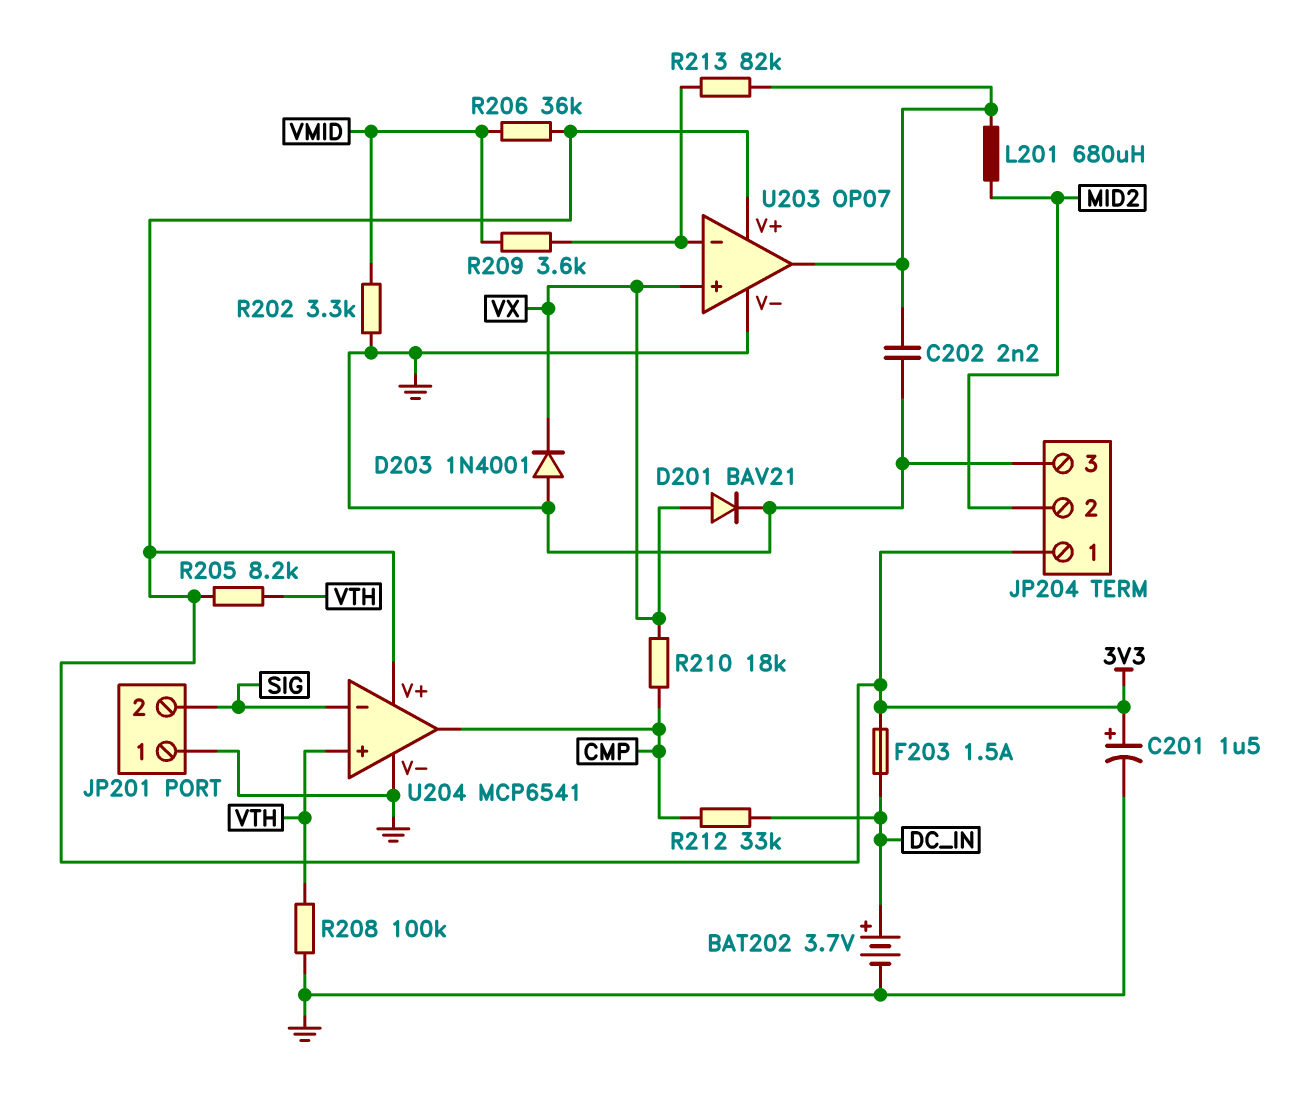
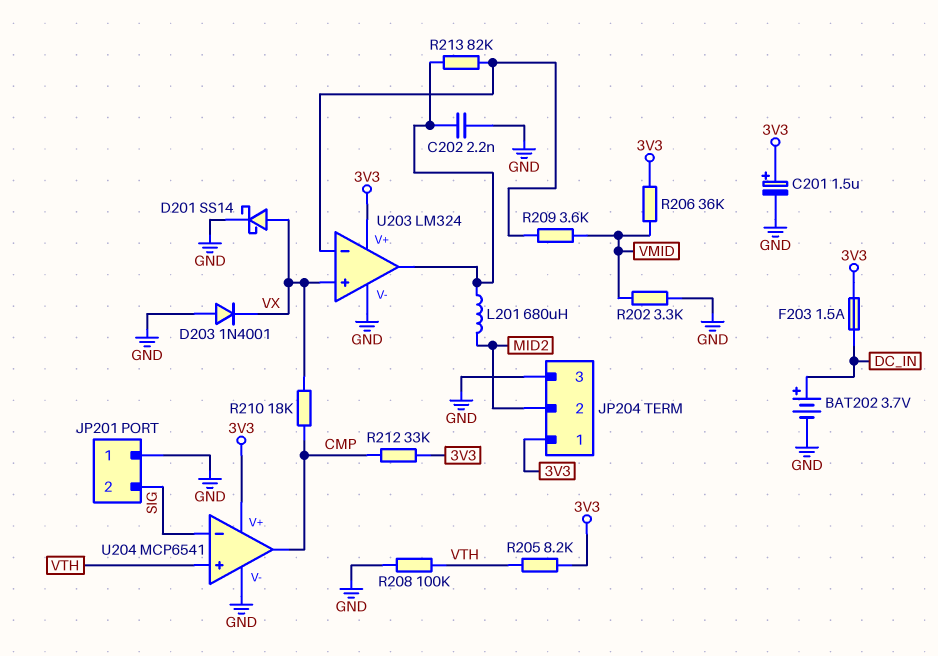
D201: diode BAV21 (A VX, K GND) -> schottky SS14 (A VX, K GND)
R212: 33k (CMP, DC_IN) -> 33k (3V3, CMP)
U203: OP07 -> LM324

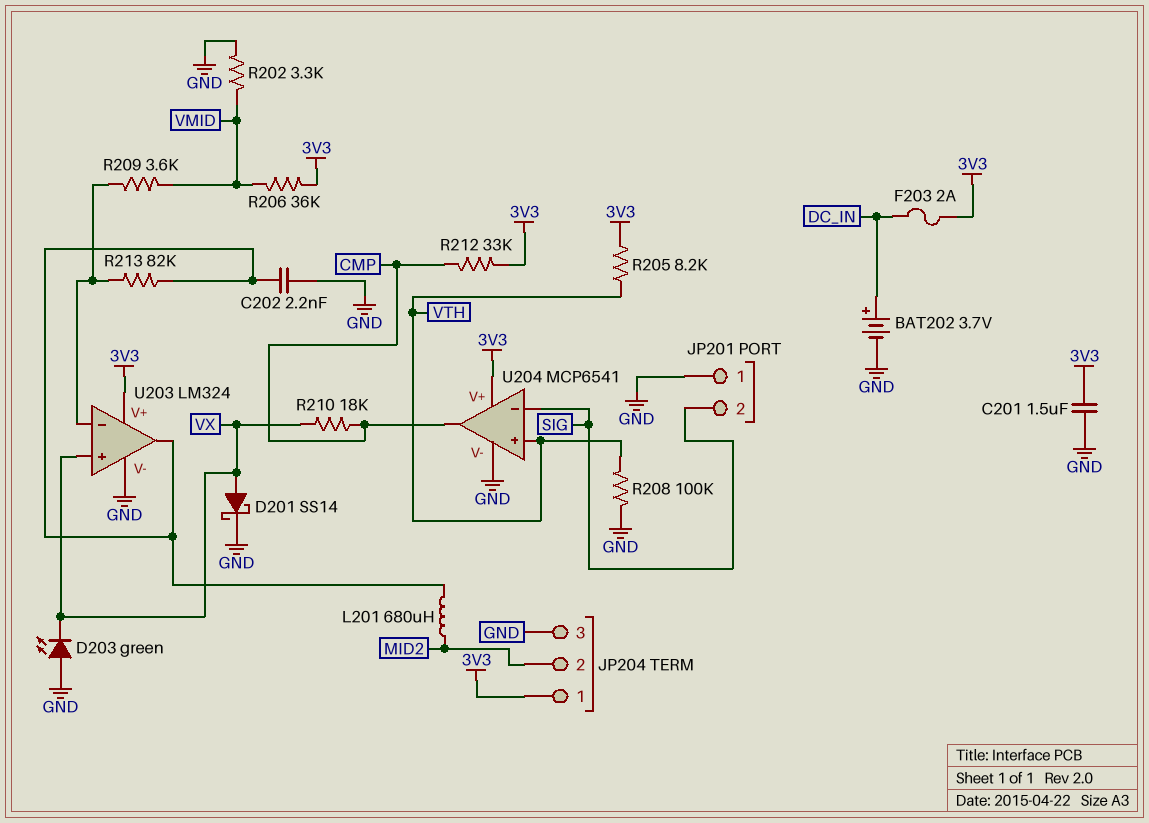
C201: 1.5uF (plus 3V3, minus GND) -> 1.5uF (3V3, GND)
D203: diode 1N4001 (A GND, K VX) -> LED green (A GND, K VX)
F203: 1.5A (3V3, DC_IN) -> 2A (3V3, DC_IN)

